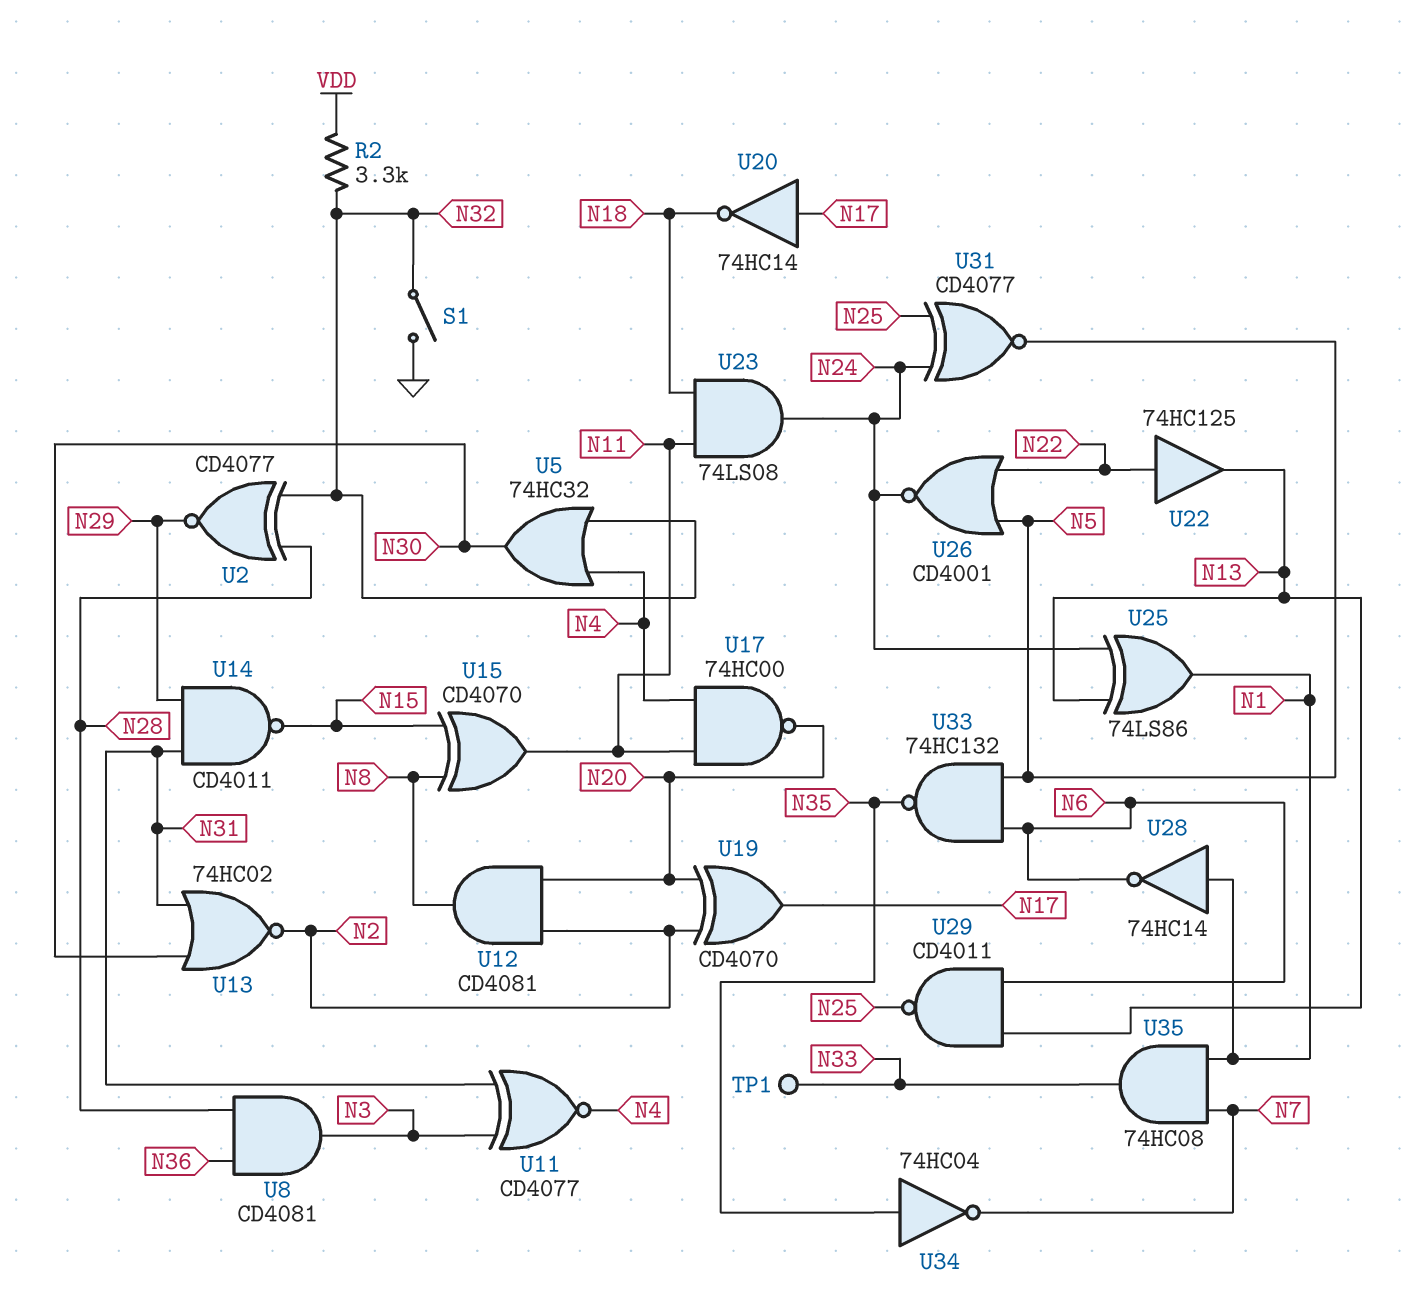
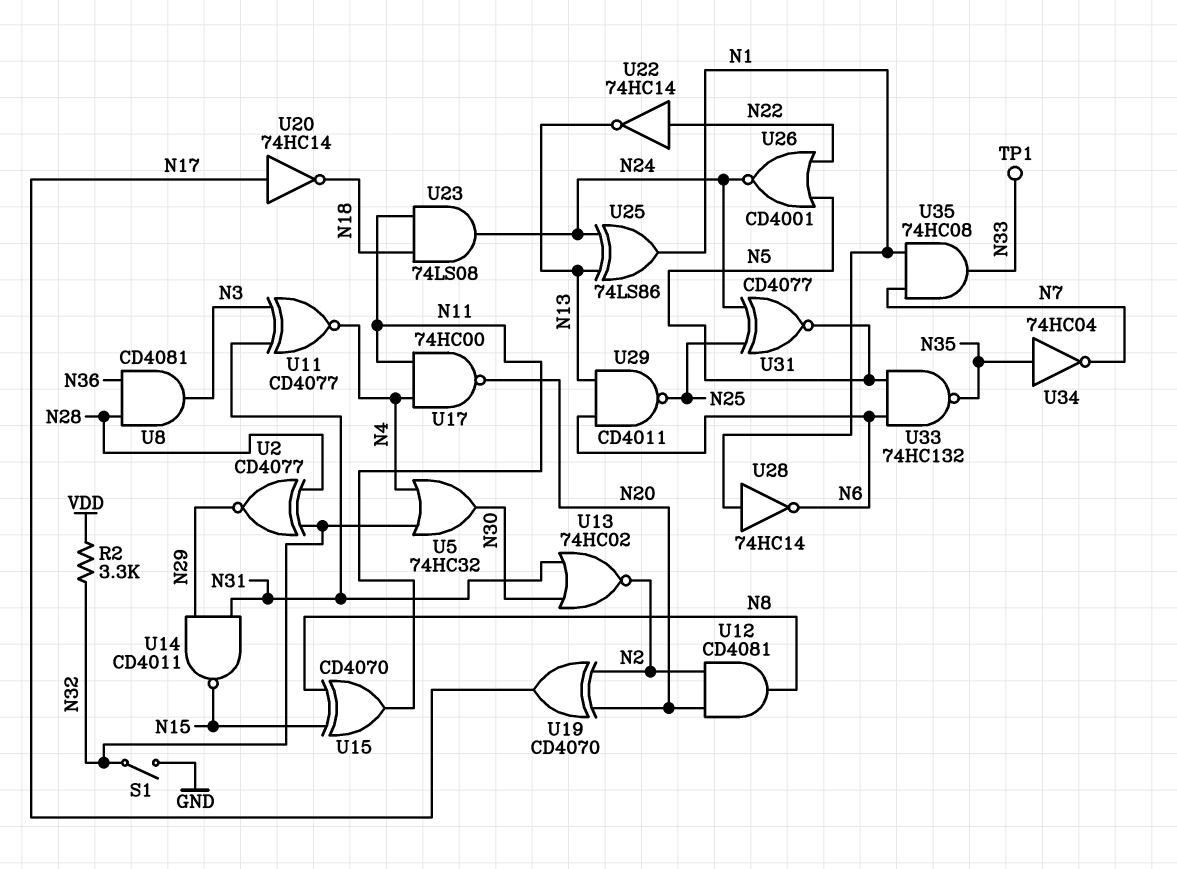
U22: buffer 74HC125 (in N22, out N13) -> NOT 74HC14 (in N22, out N13)

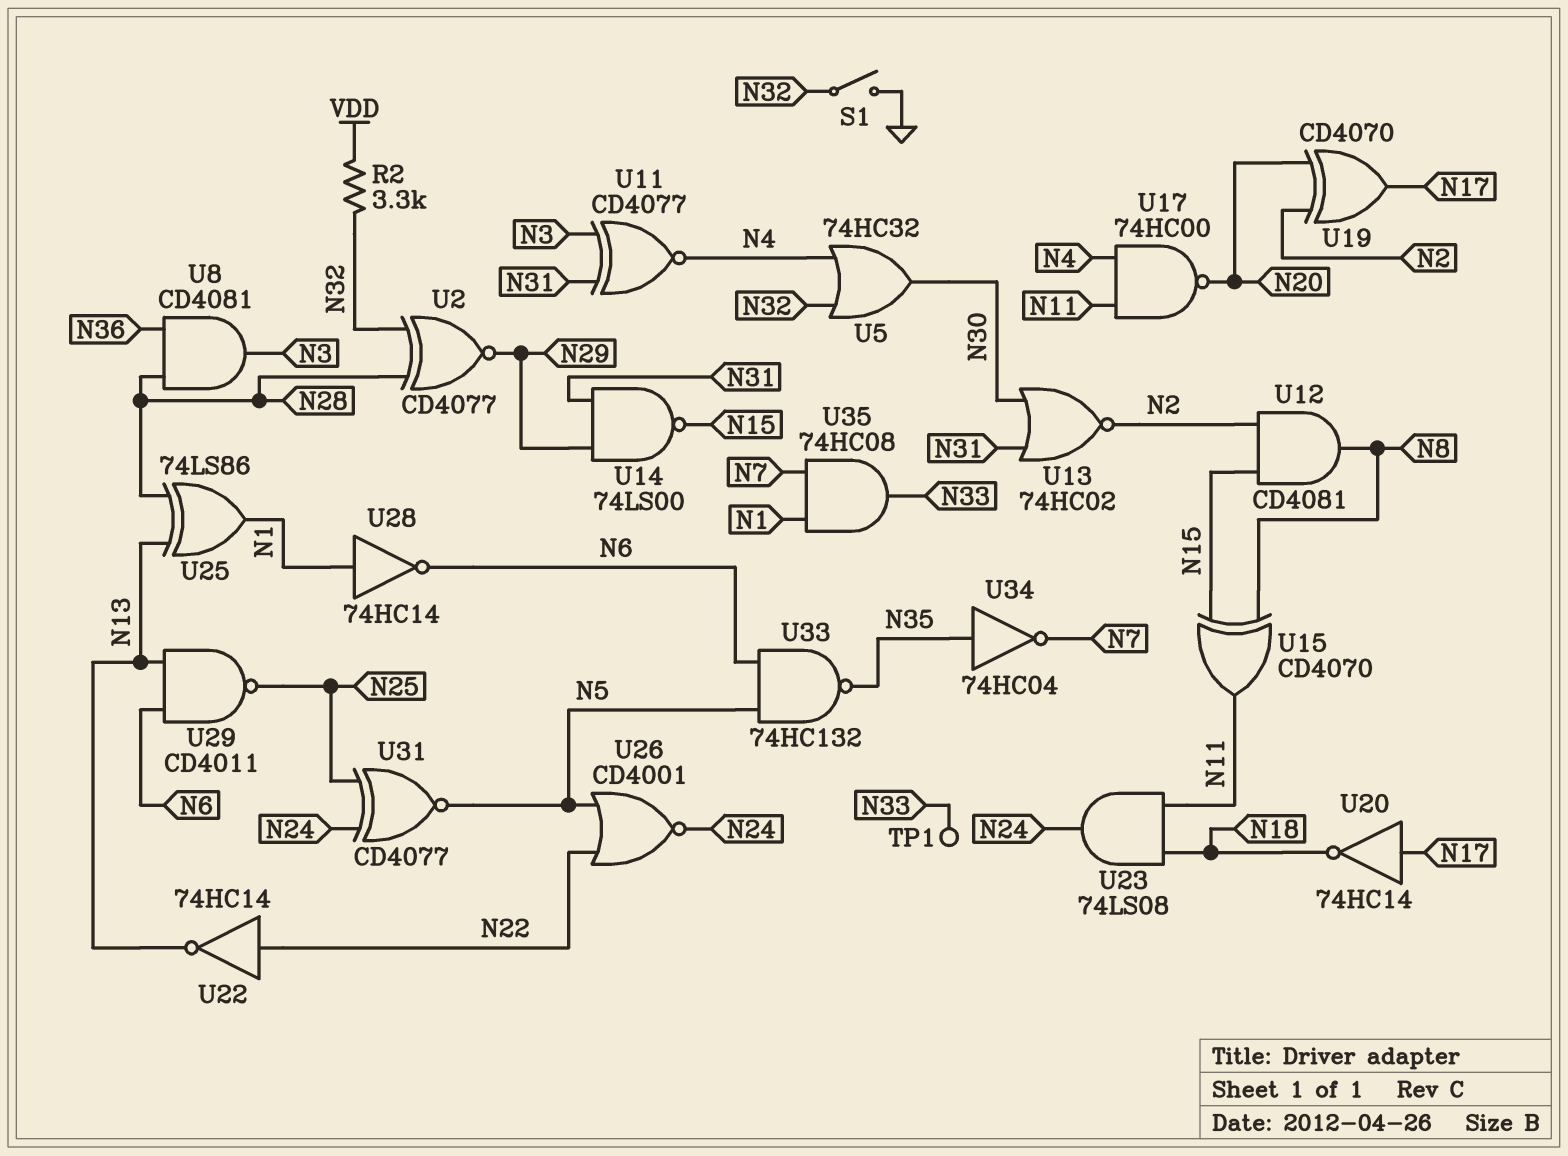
U12: AND CD4081 (in N2, in N20, out N8) -> AND CD4081 (in N2, in N15, out N8)
U14: NAND CD4011 (in N29, in N31, out N15) -> NAND 74LS00 (in N29, in N31, out N15)
U25: XOR 74LS86 (in N13, in N24, out N1) -> XOR 74LS86 (in N13, in N28, out N1)

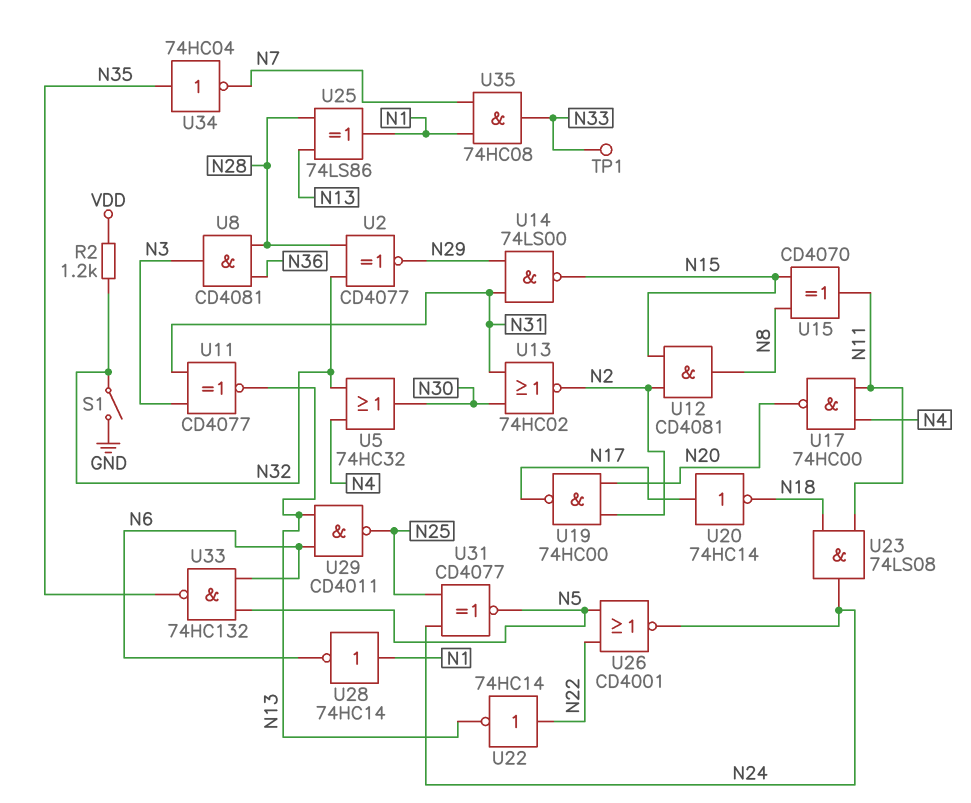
R2: 3.3k (N32, VDD) -> 1.2k (N32, VDD)
U11: XNOR CD4077 (in N3, in N31, out N4) -> XNOR CD4077 (in N3, in N31, out N13)
U19: XOR CD4070 (in N2, in N20, out N17) -> NAND 74HC00 (in N2, in N20, out N17)

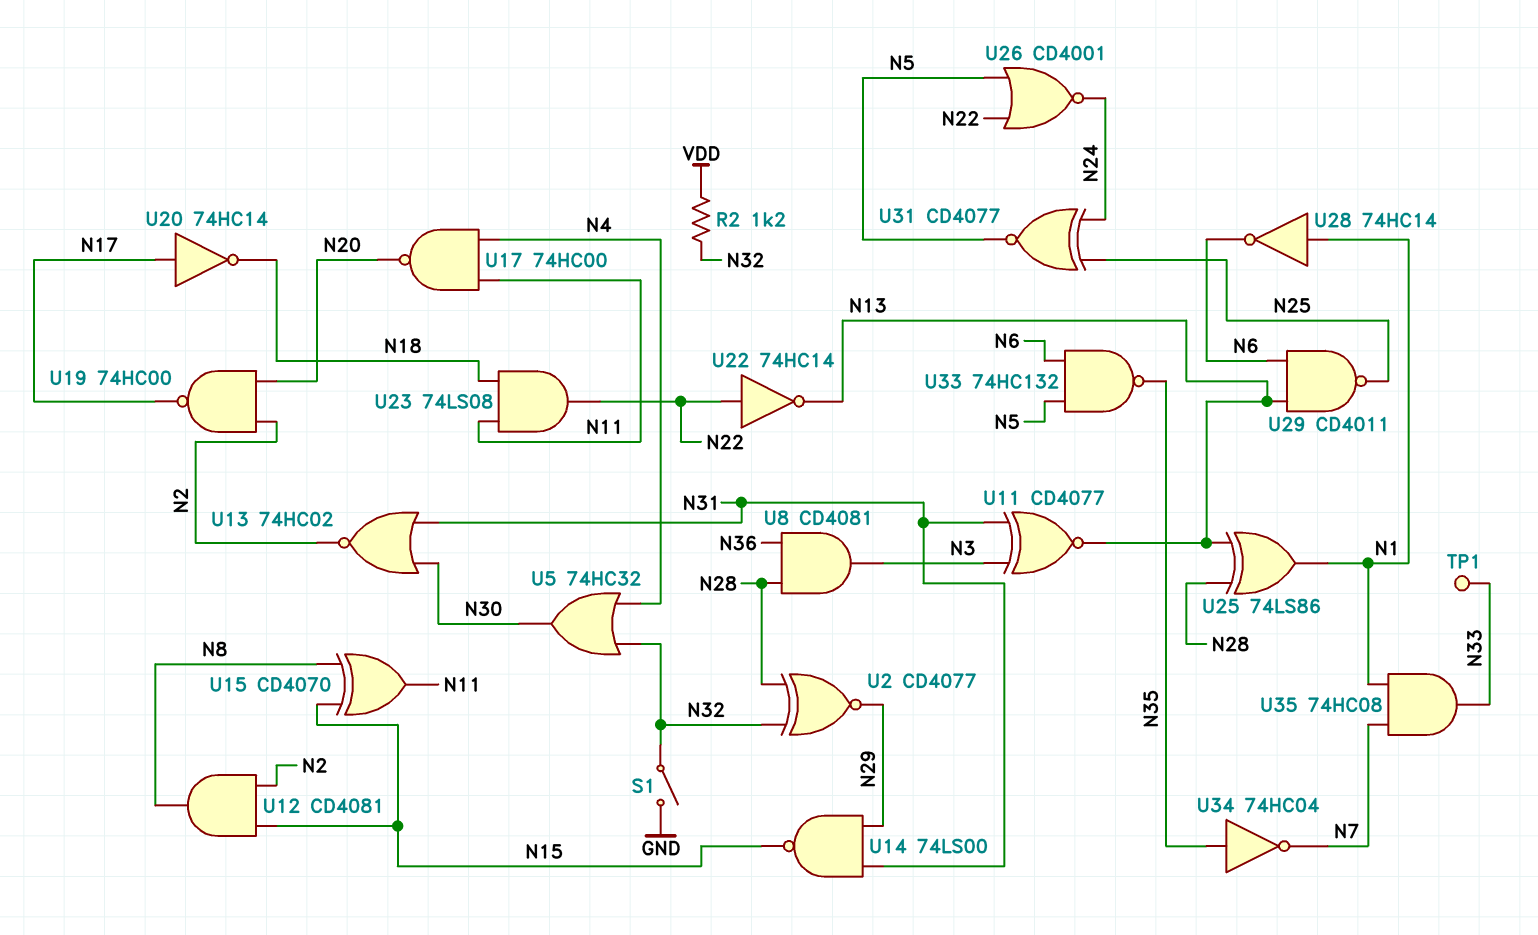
U23: AND 74LS08 (in N11, in N18, out N24) -> AND 74LS08 (in N11, in N18, out N22)

